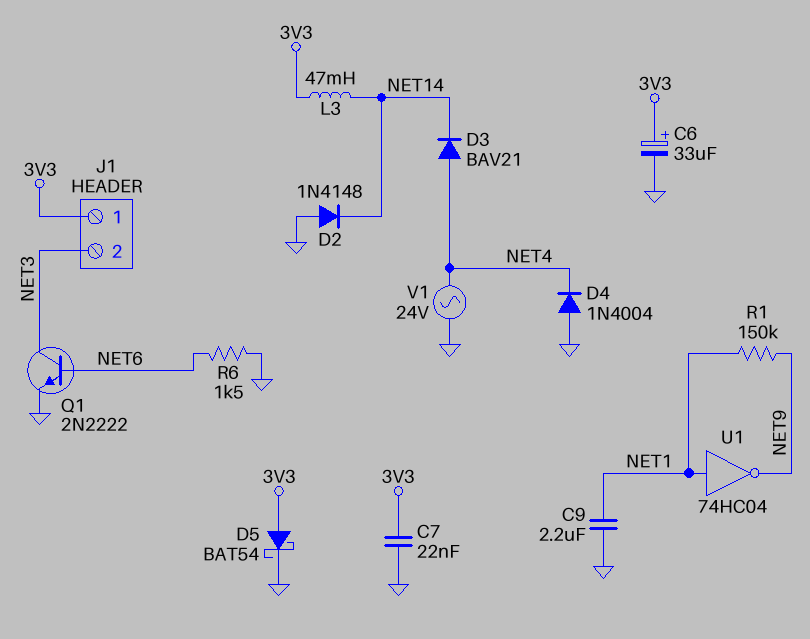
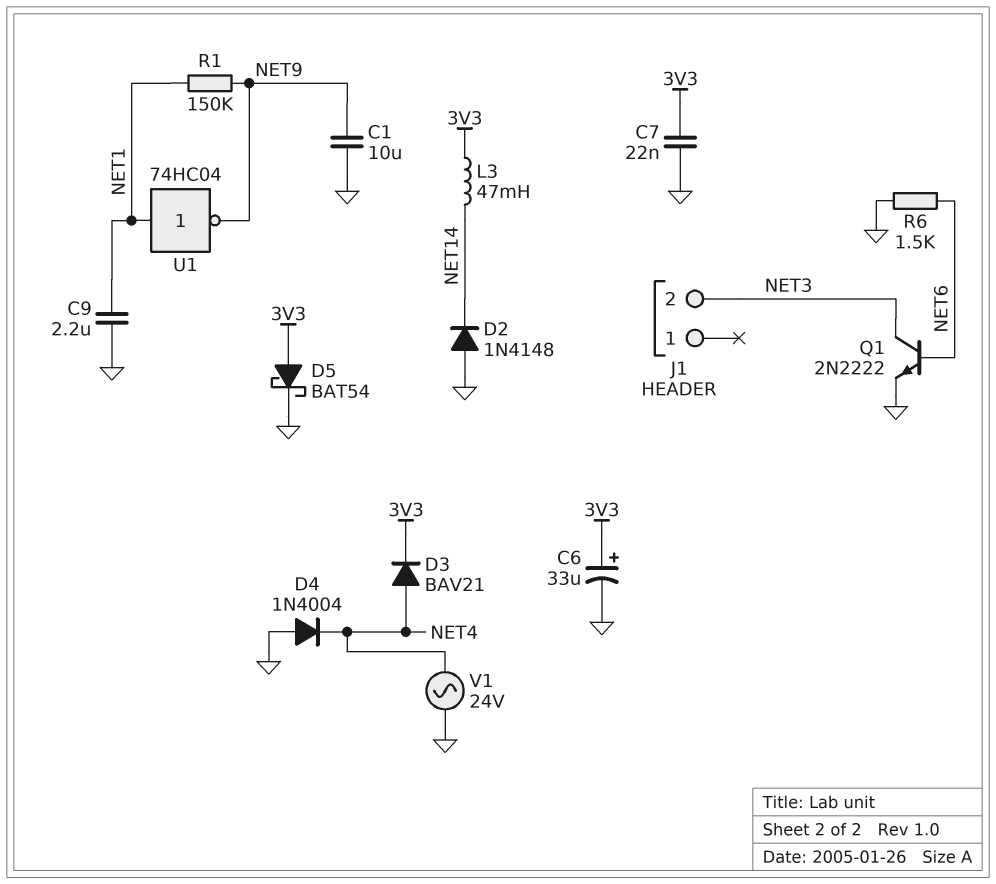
C1: none -> 10uF (GND, NET9)
D3: diode BAV21 (A NET4, K NET14) -> diode BAV21 (A NET4, K 3V3)
J1 pin 1: 3V3 -> none

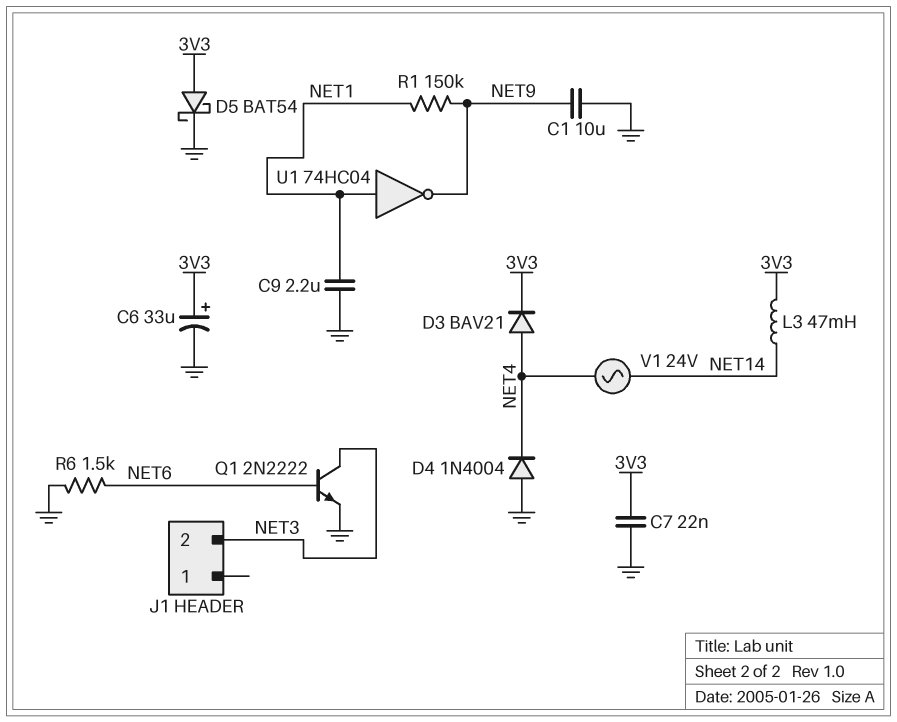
D2: diode 1N4148 (A GND, K NET14) -> none
V1: AC 24V (GND, NET4) -> AC 24V (NET4, NET14)

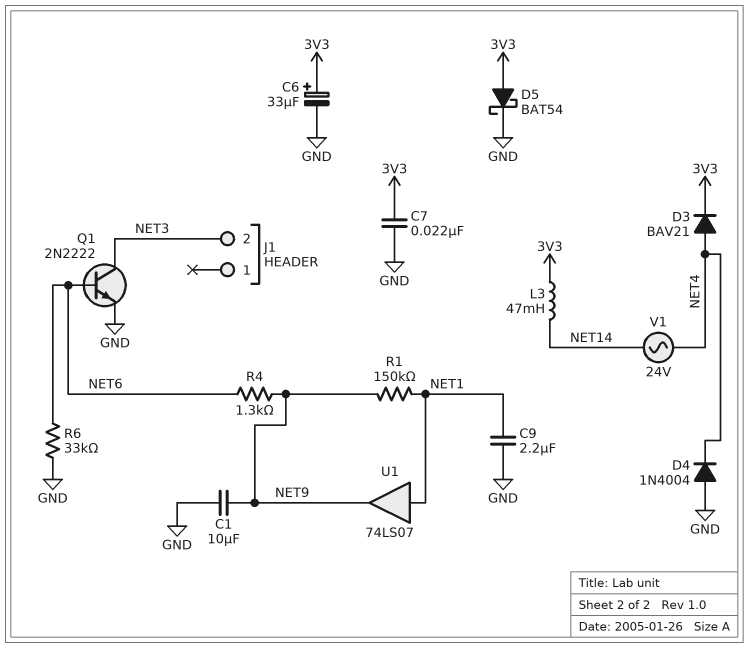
R4: none -> 1.3k (NET6, NET9)
R6: 1.5k (GND, NET6) -> 33k (GND, NET6)
U1: NOT 74HC04 (in NET1, out NET9) -> buffer 74LS07 (in NET1, out NET9)

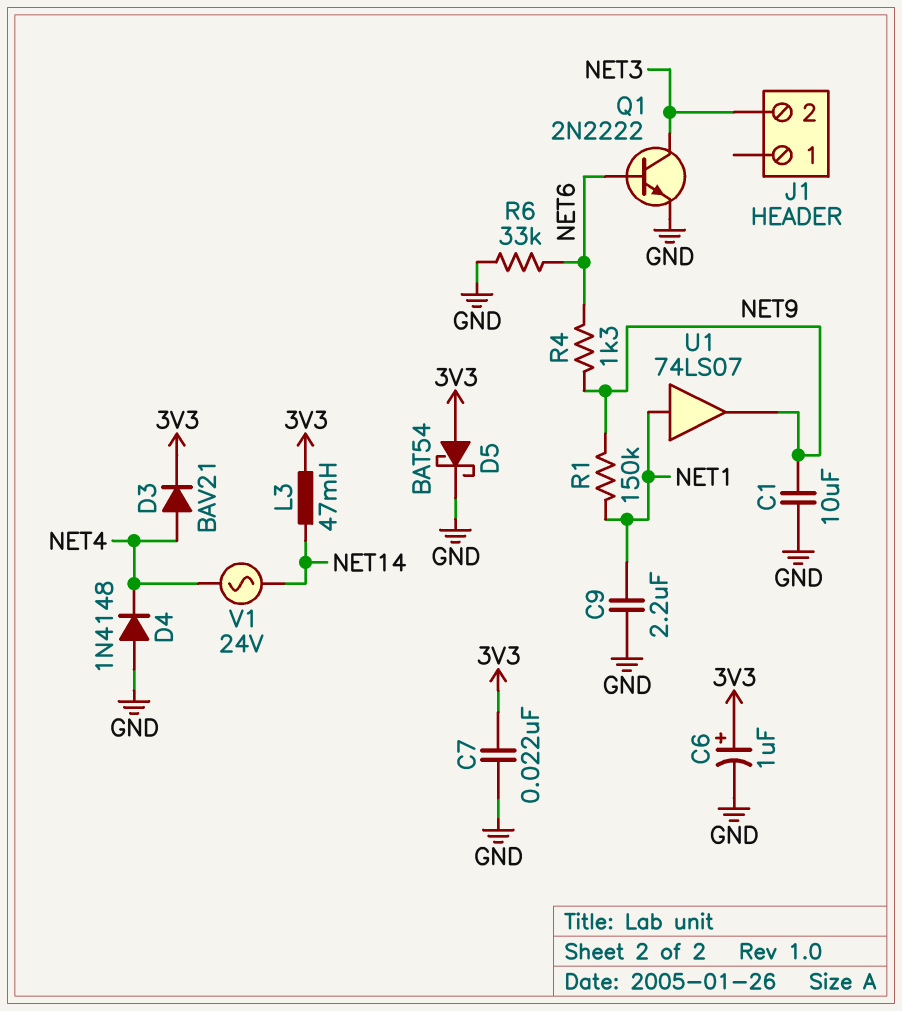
C6: 33uF (plus 3V3, minus GND) -> 1uF (plus 3V3, minus GND)
D4: diode 1N4004 (A GND, K NET4) -> diode 1N4148 (A GND, K NET4)

